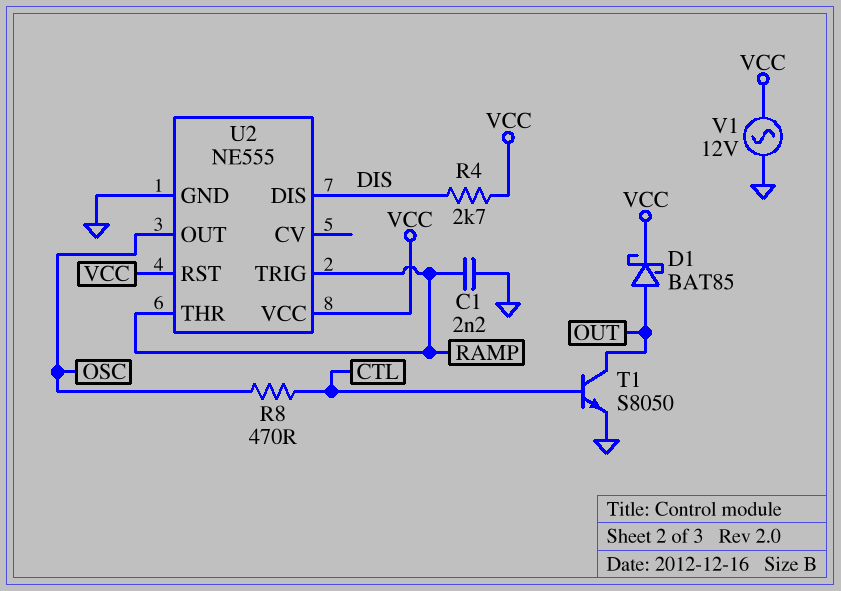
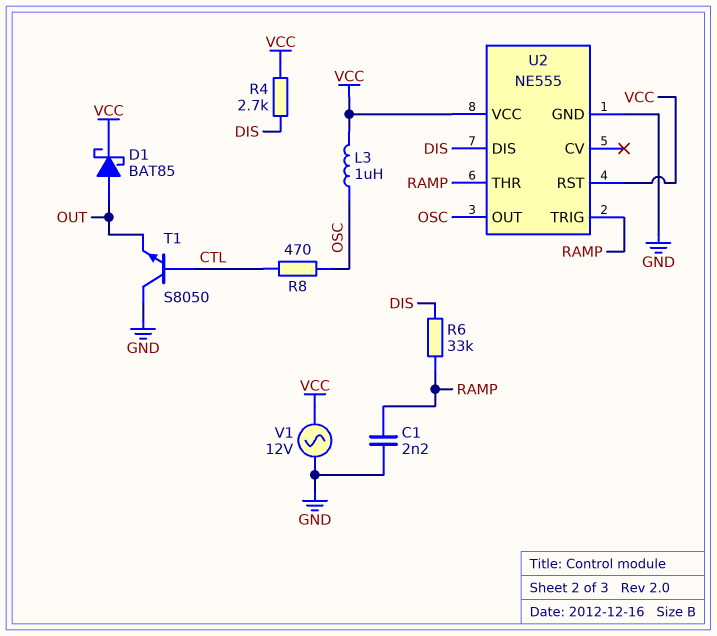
L3: none -> 1uH (OSC, VCC)
R6: none -> 33k (DIS, RAMP)
T1: NPN S8050 (B CTL, C OUT, E GND) -> NPN S8050 (B CTL, C GND, E OUT)

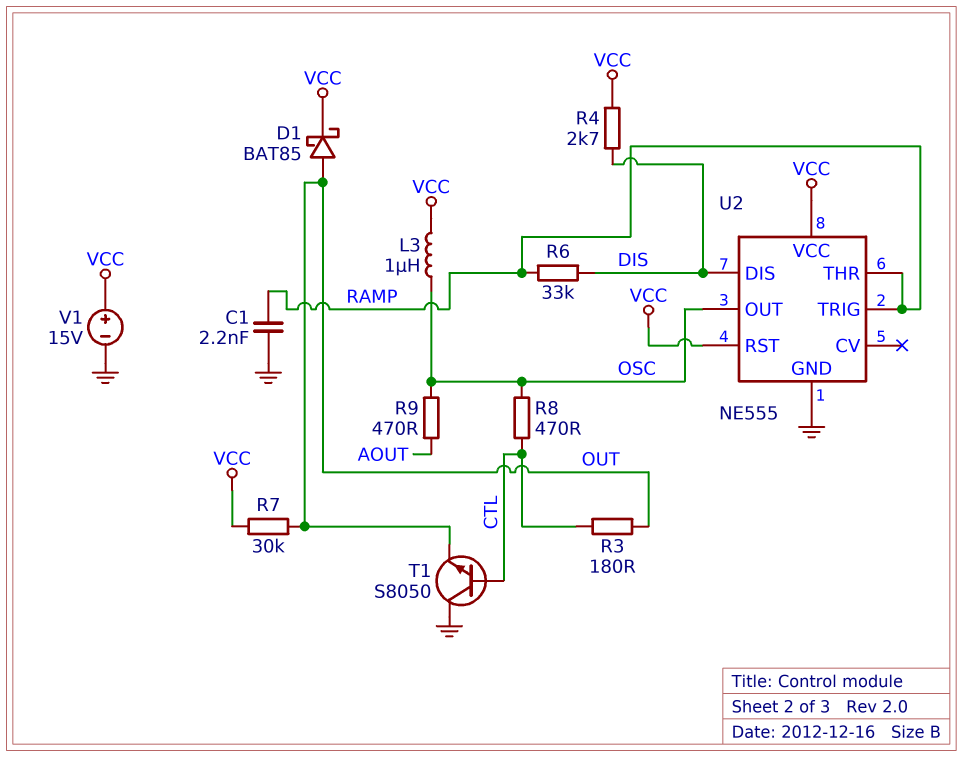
R3: none -> 180 (CTL, OUT)
R7: none -> 30k (OUT, VCC)
R9: none -> 470 (AOUT, OSC)
V1: AC 12V (GND, VCC) -> 15V (plus VCC, minus GND)

